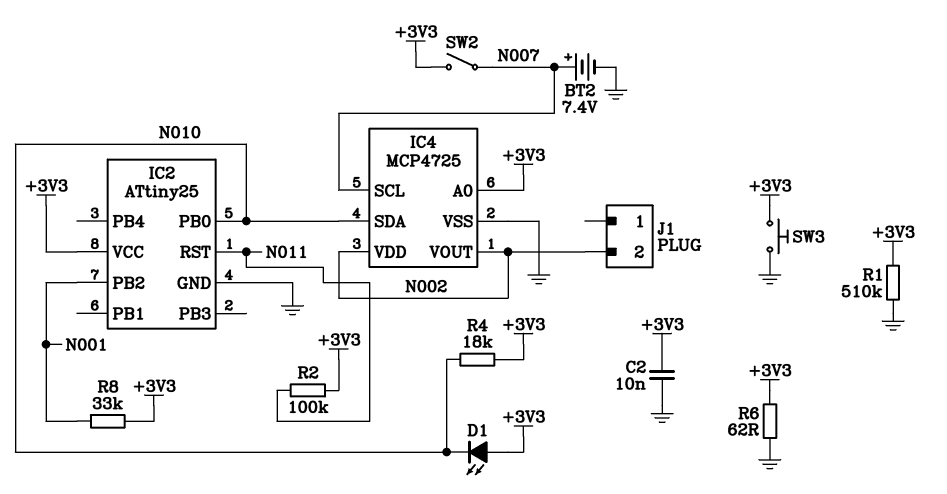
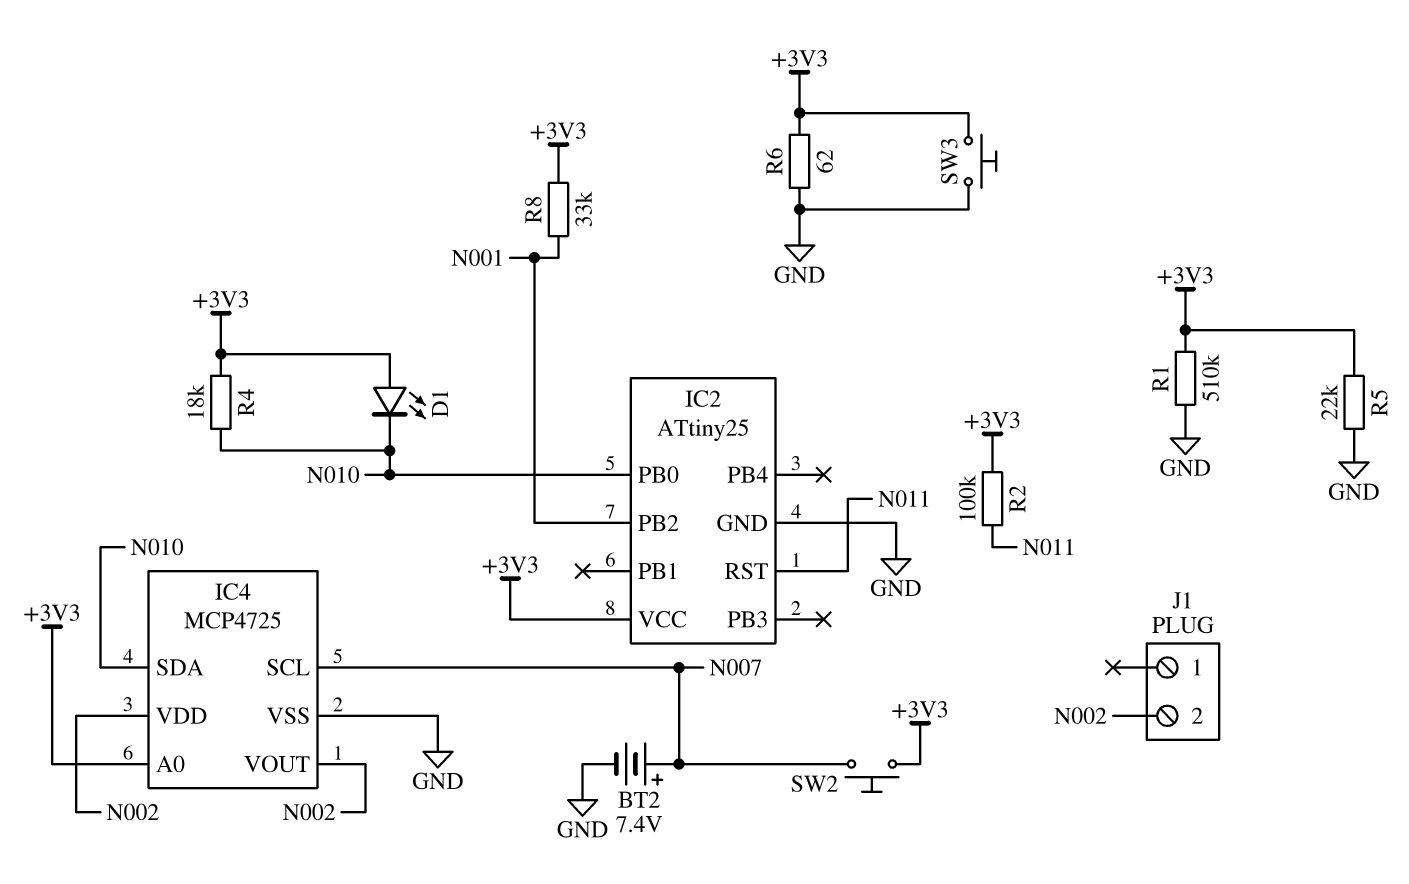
C2: 10nF (+3V3, GND) -> none
R5: none -> 22k (+3V3, GND)
SW2: switch (+3V3, N007) -> button (+3V3, N007)

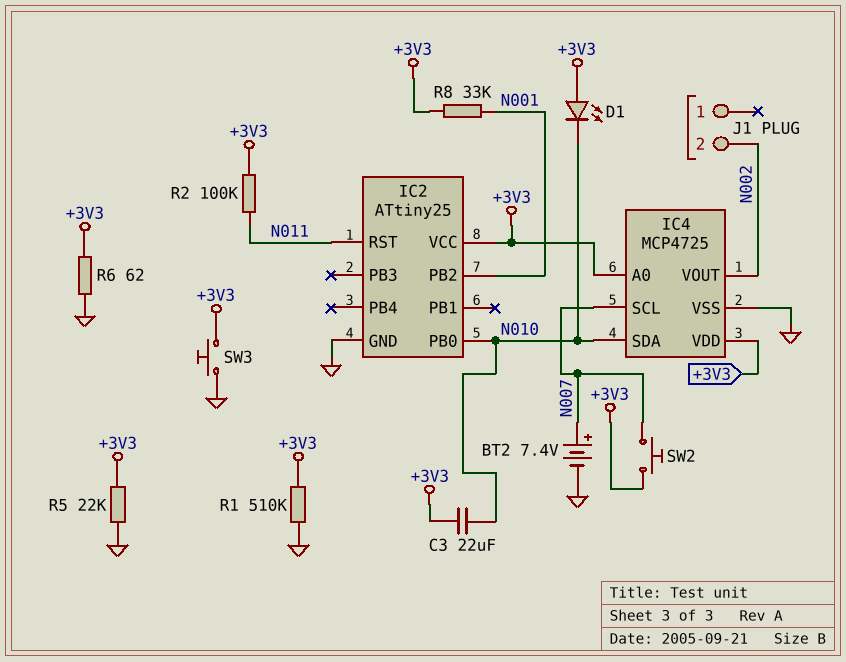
C3: none -> 22uF (+3V3, N010)
IC4 pin VDD: N002 -> +3V3
R4: 18k (+3V3, N010) -> none

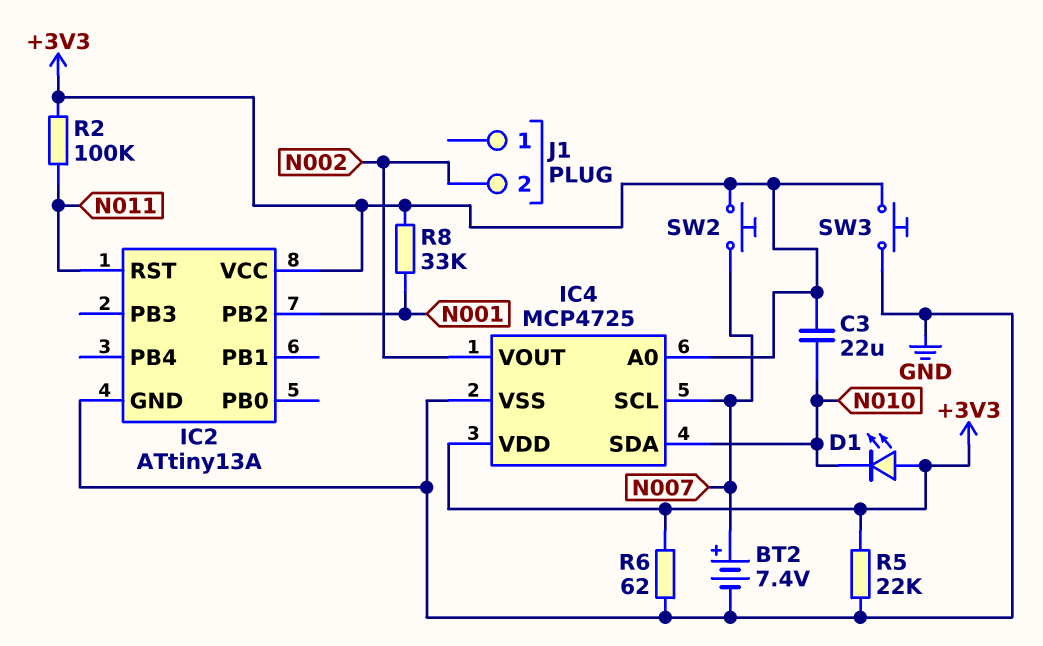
IC2: ATtiny25 -> ATtiny13A
IC2 pin PB0: N010 -> none
R1: 510k (+3V3, GND) -> none

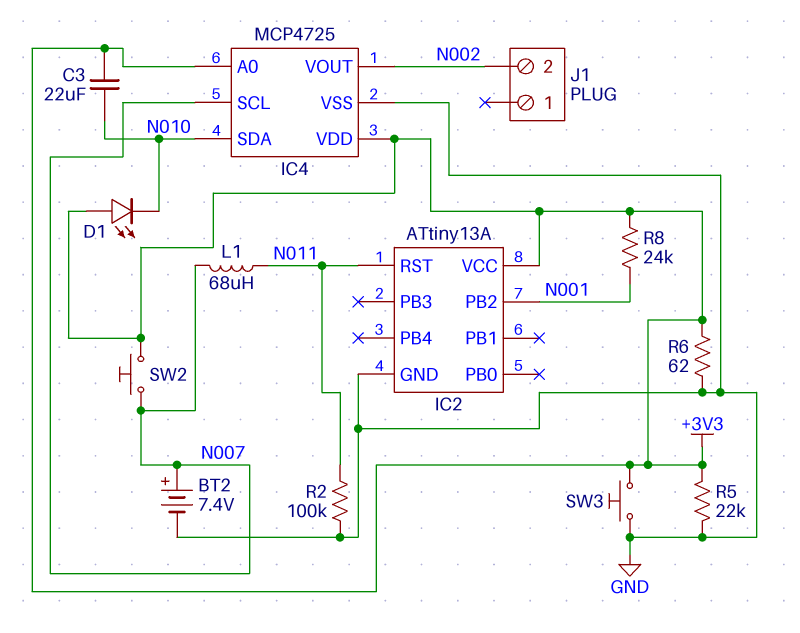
L1: none -> 68uH (N007, N011)
R2: 100k (+3V3, N011) -> 100k (GND, N011)
R8: 33k (+3V3, N001) -> 24k (+3V3, N001)

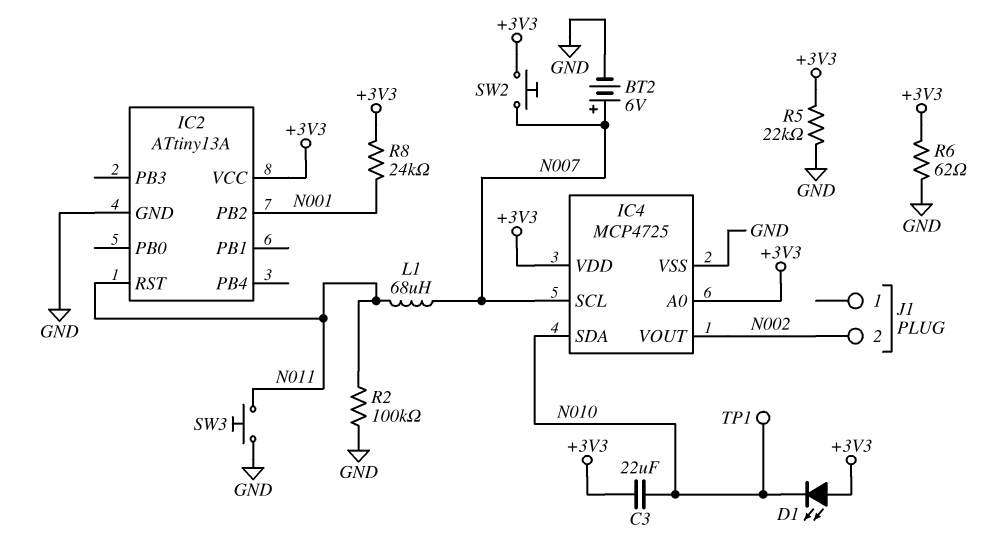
BT2: 7.4V (plus N007, minus GND) -> 6V (plus N007, minus GND)
SW3: button (+3V3, GND) -> button (GND, N011)
TP1: none -> test point (N010)

